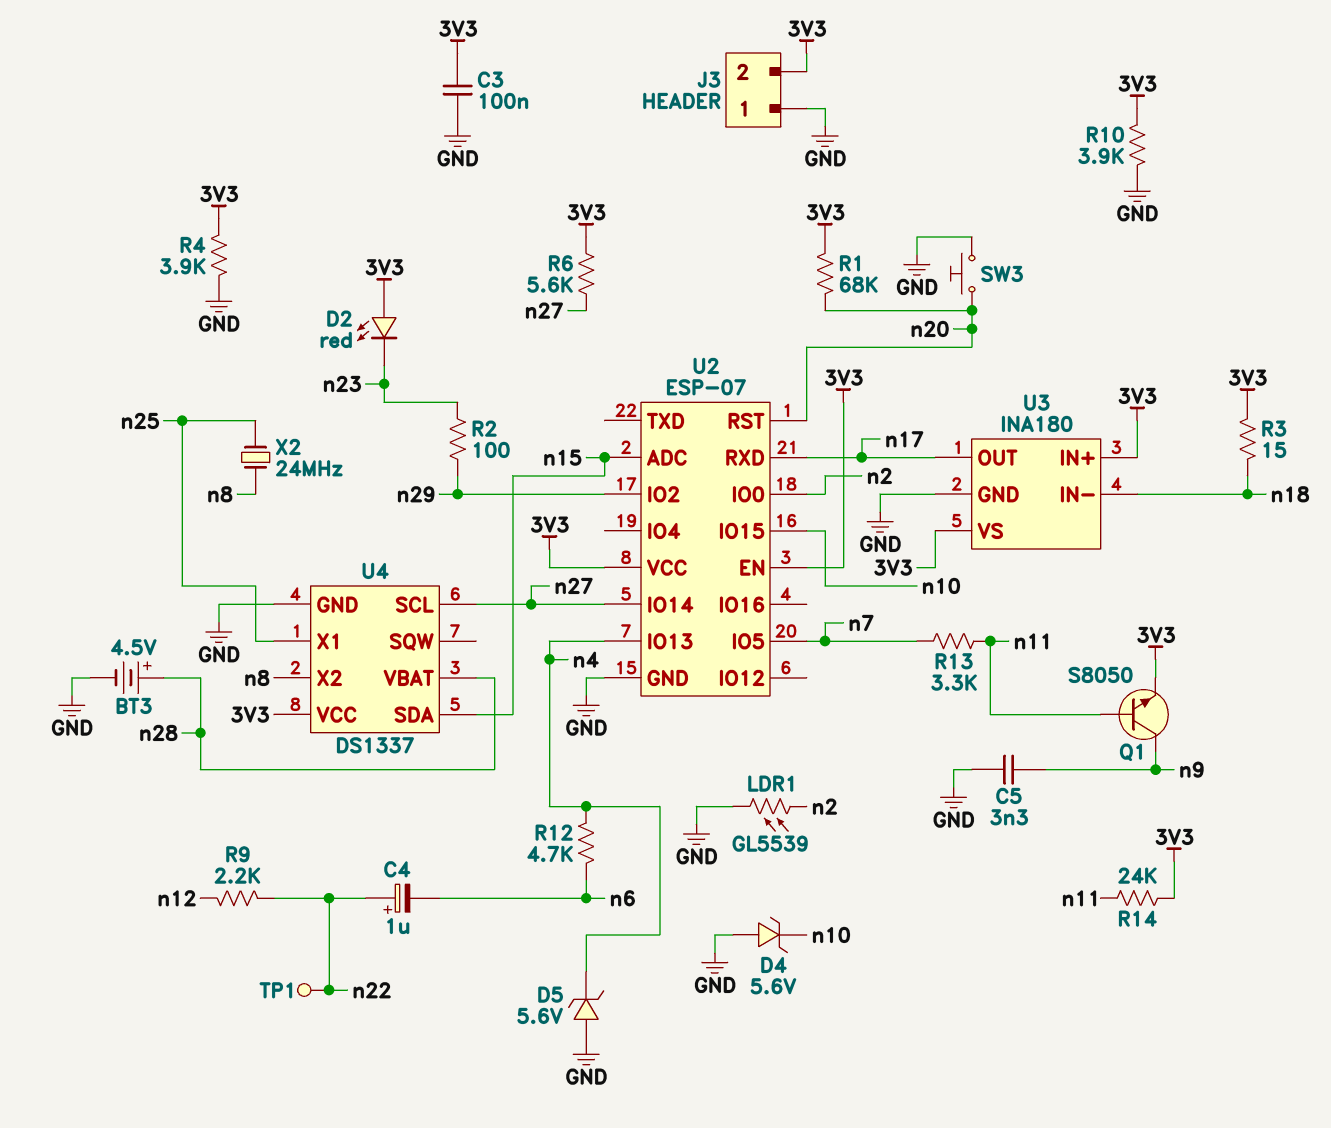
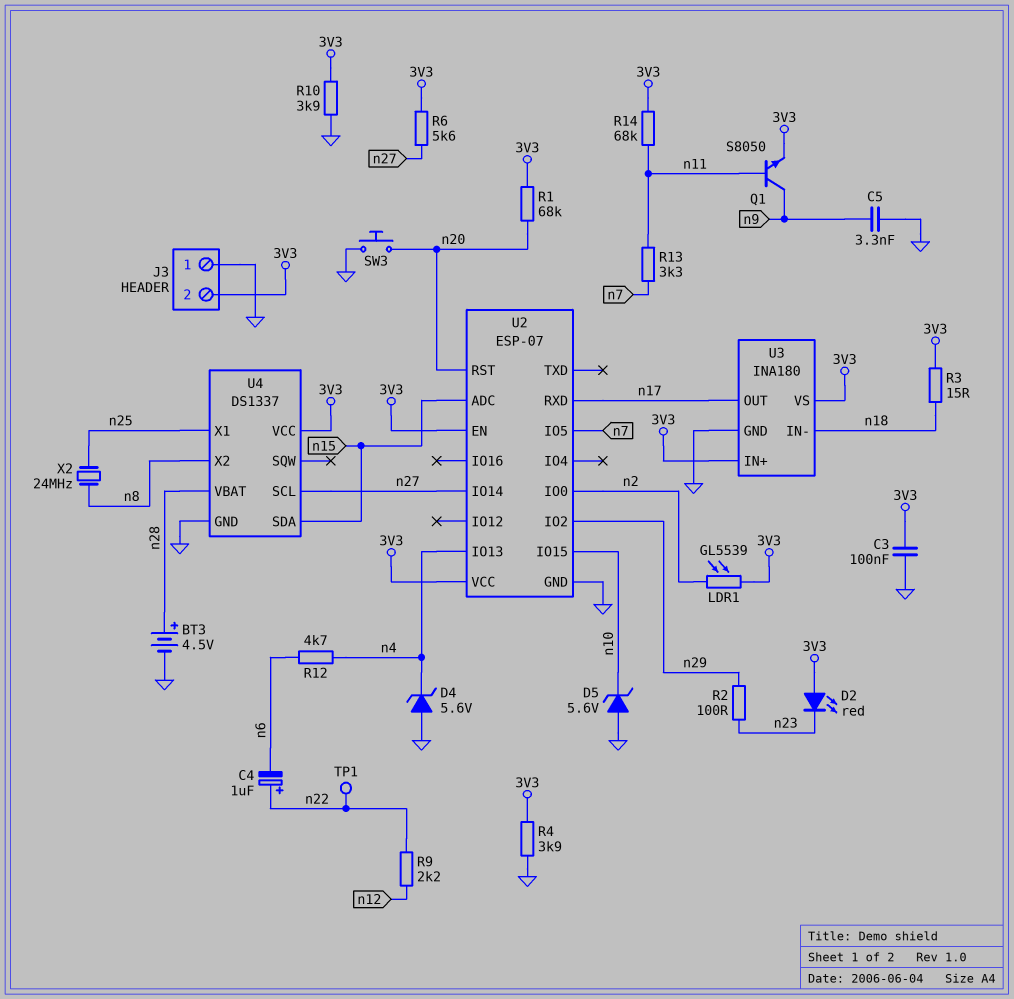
D4: zener 5.6V (A GND, K n10) -> zener 5.6V (A GND, K n4)
D5: zener 5.6V (A GND, K n4) -> zener 5.6V (A GND, K n10)
LDR1: GL5539 (GND, n2) -> GL5539 (3V3, n2)
R14: 24k (3V3, n11) -> 68k (3V3, n11)

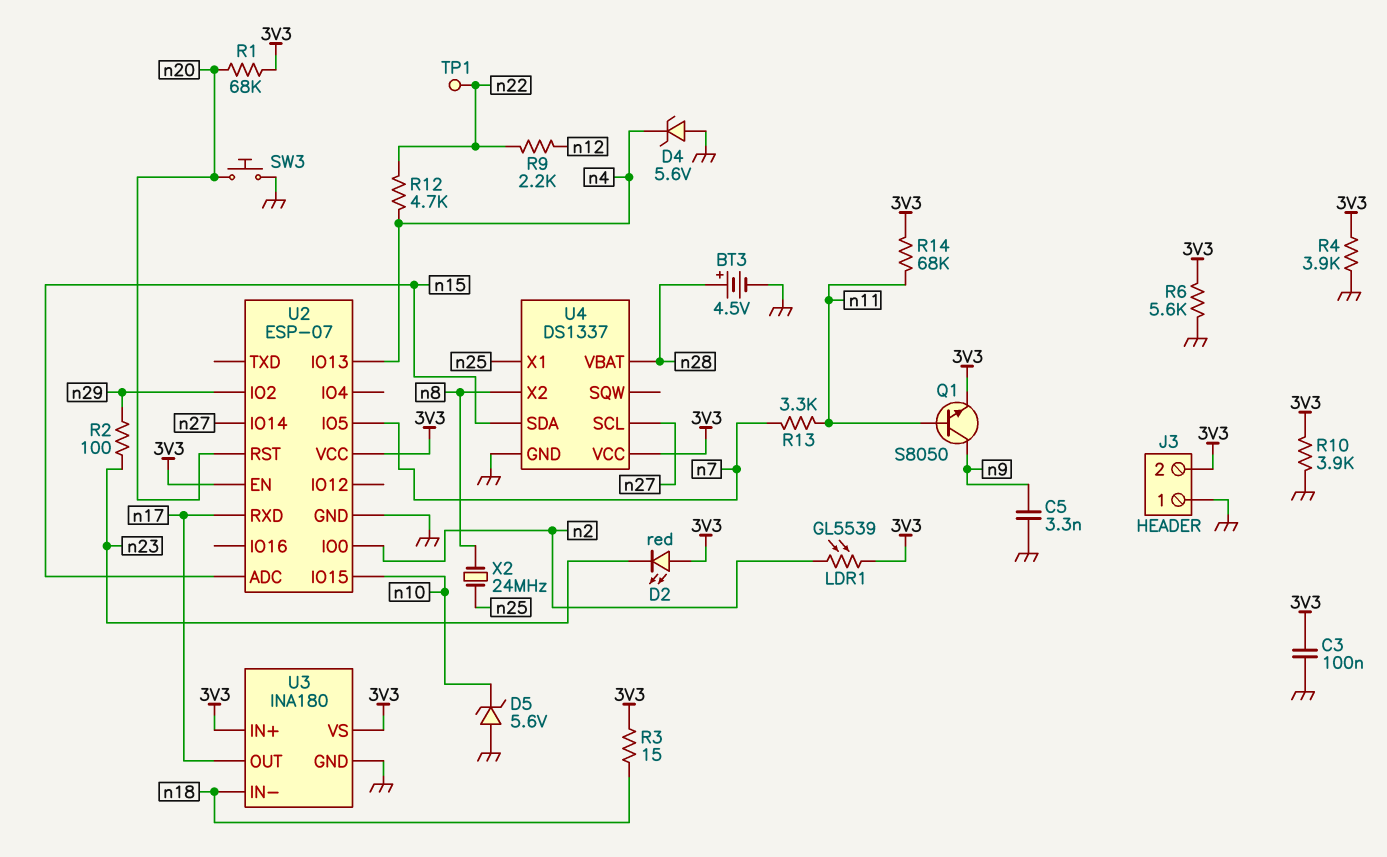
C4: 1uF (plus n22, minus n6) -> none
R6: 5.6k (3V3, n27) -> 5.6k (3V3, GND)
R12: 4.7k (n4, n6) -> 4.7k (n4, n22)

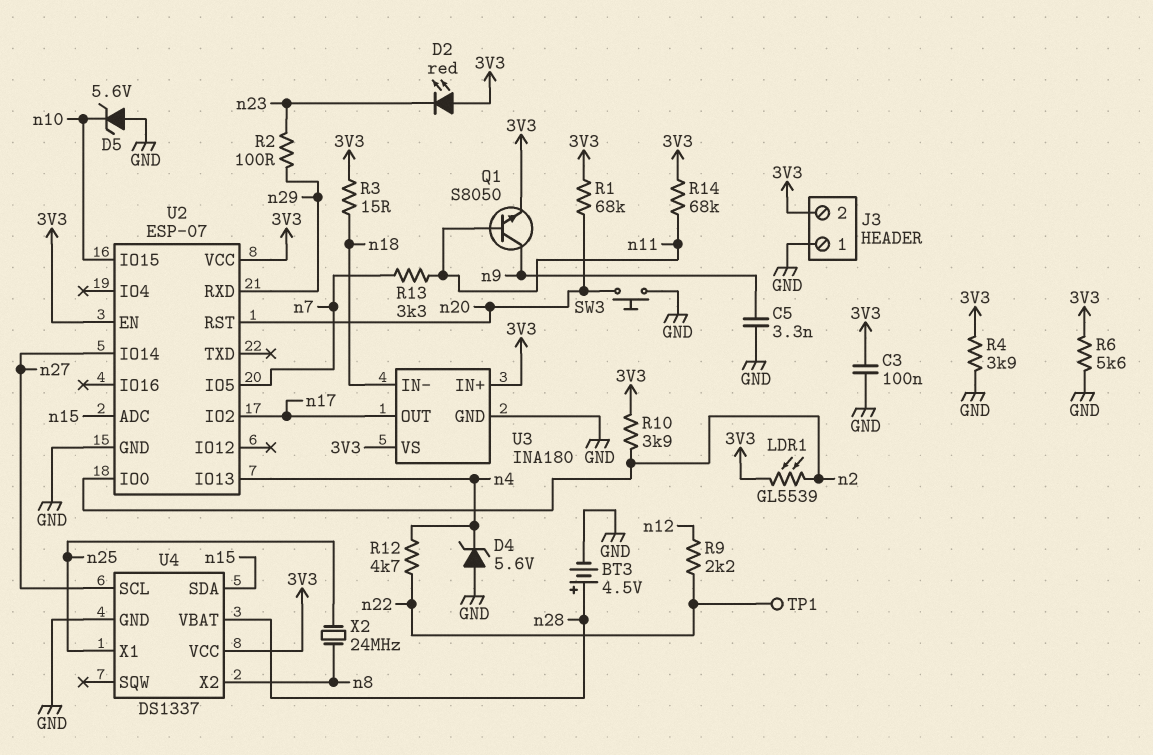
R10: 3.9k (3V3, GND) -> 3.9k (3V3, n2)
U2 pin IO2: n29 -> n17
U2 pin RXD: n17 -> n29

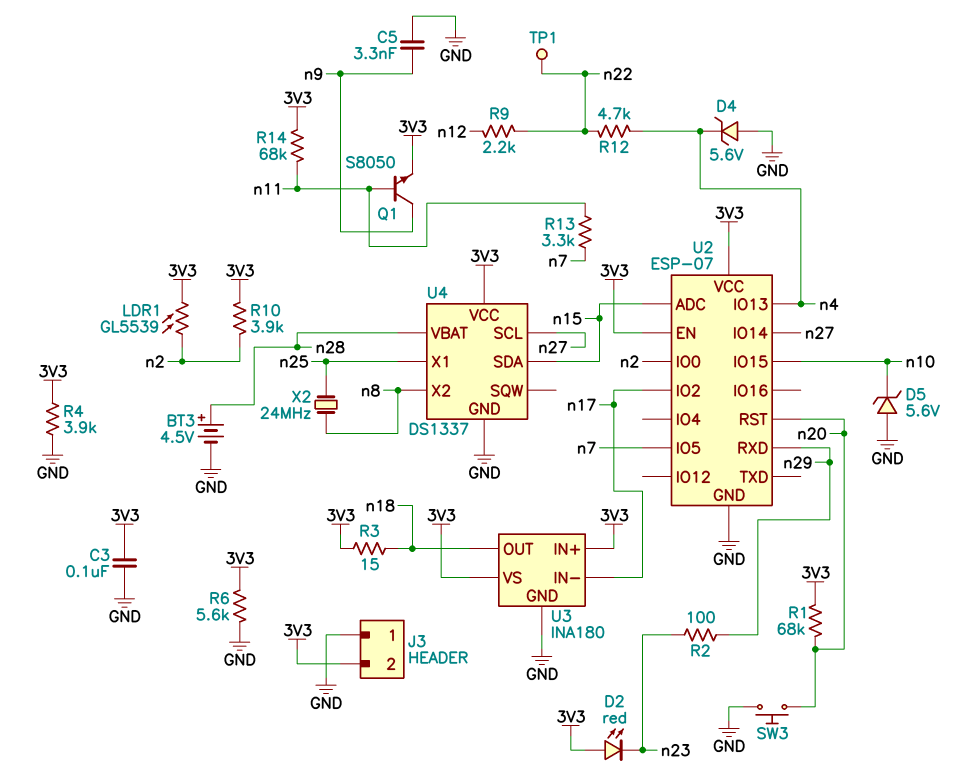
U3 pin IN-: n18 -> n17
U3 pin OUT: n17 -> n18

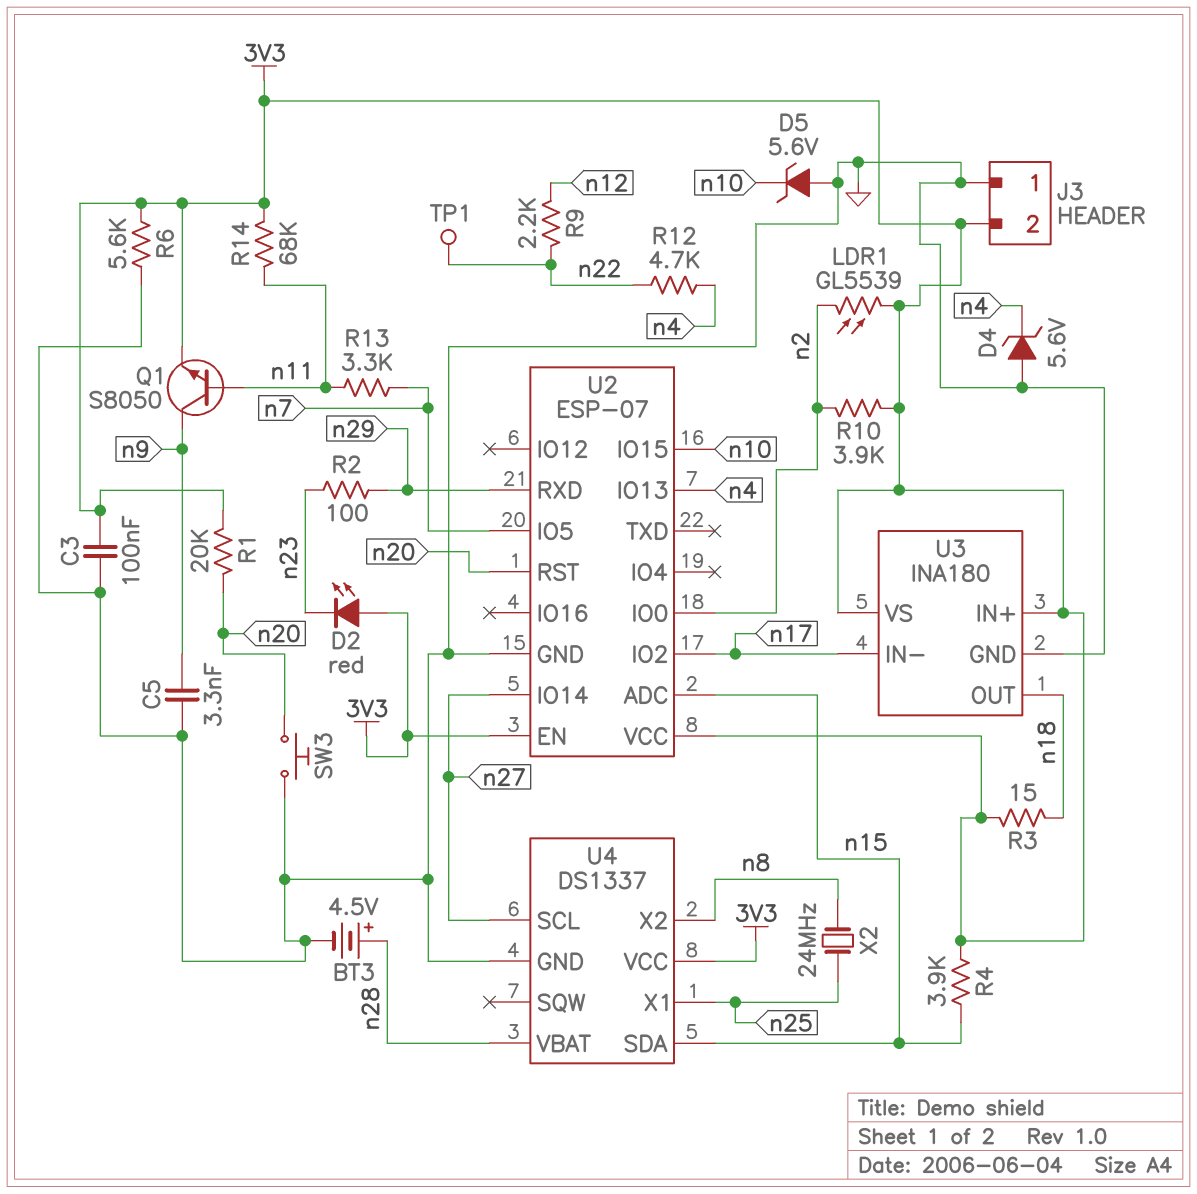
R1: 68k (3V3, n20) -> 20k (3V3, n20)
R4: 3.9k (3V3, GND) -> 3.9k (3V3, n15)

